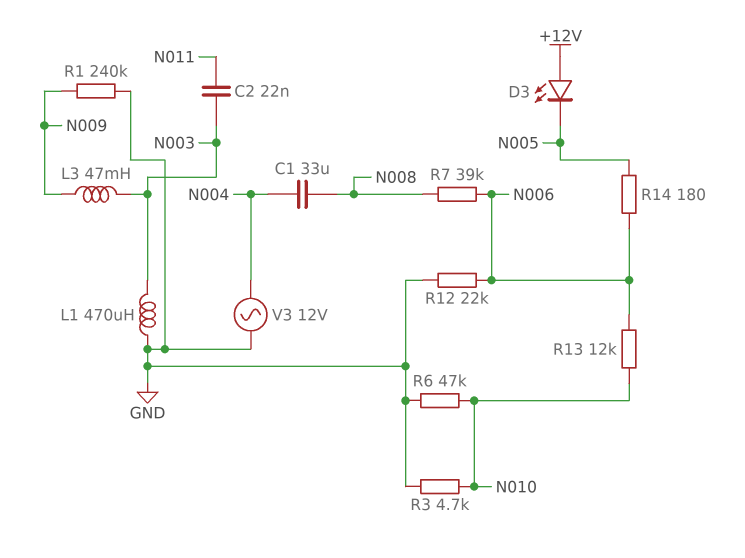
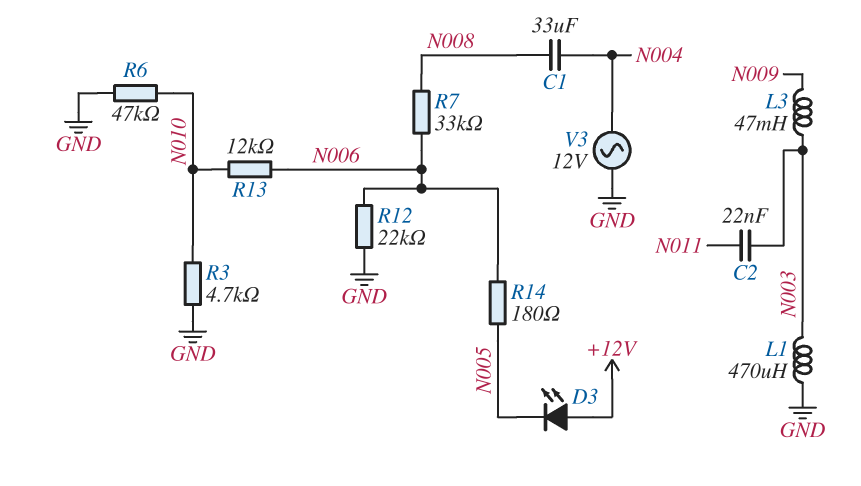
R1: 240k (GND, N009) -> none
R7: 39k (N006, N008) -> 33k (N006, N008)

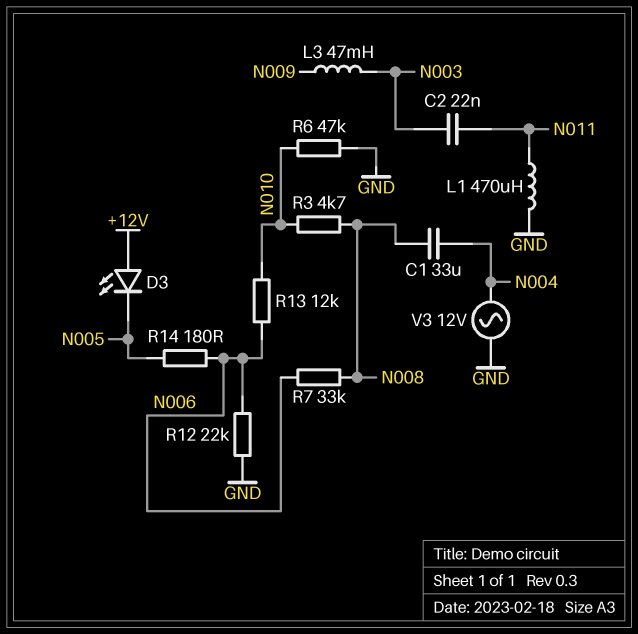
L1: 470uH (GND, N003) -> 470uH (GND, N011)
R3: 4.7k (GND, N010) -> 4.7k (N008, N010)

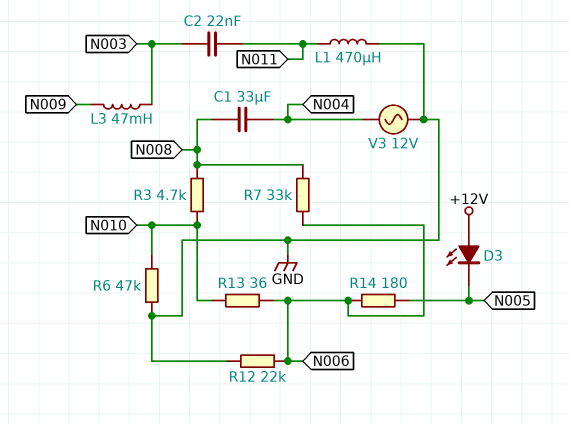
R13: 12k (N006, N010) -> 36 (N006, N010)

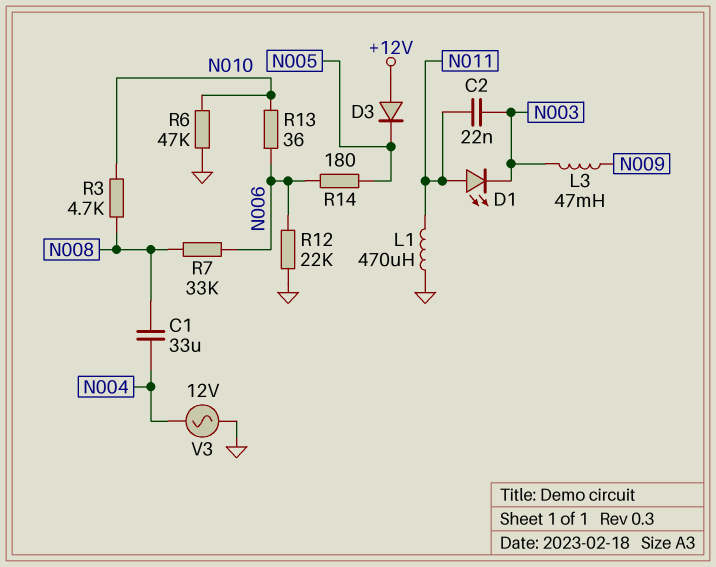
D1: none -> LED (A N011, K N003)
D3: LED (A +12V, K N005) -> diode (A +12V, K N005)

